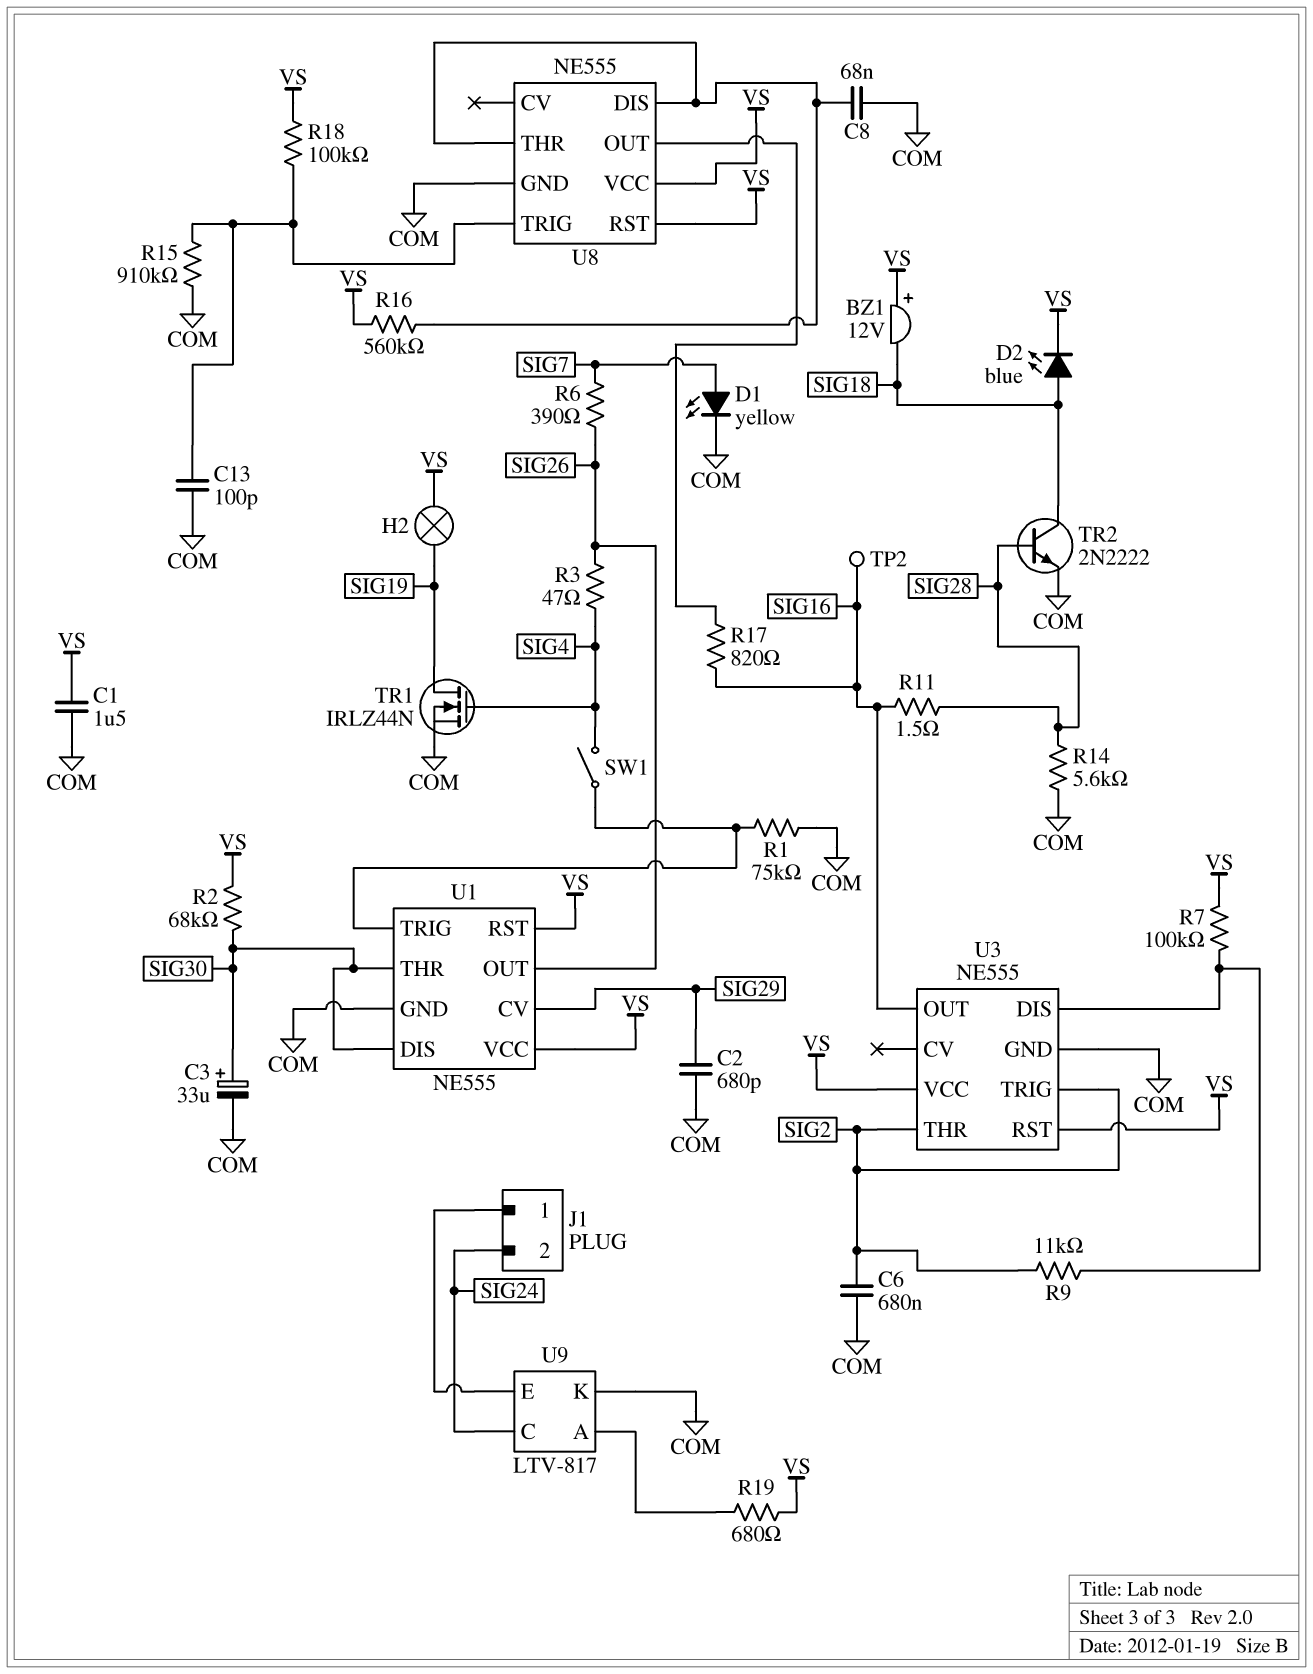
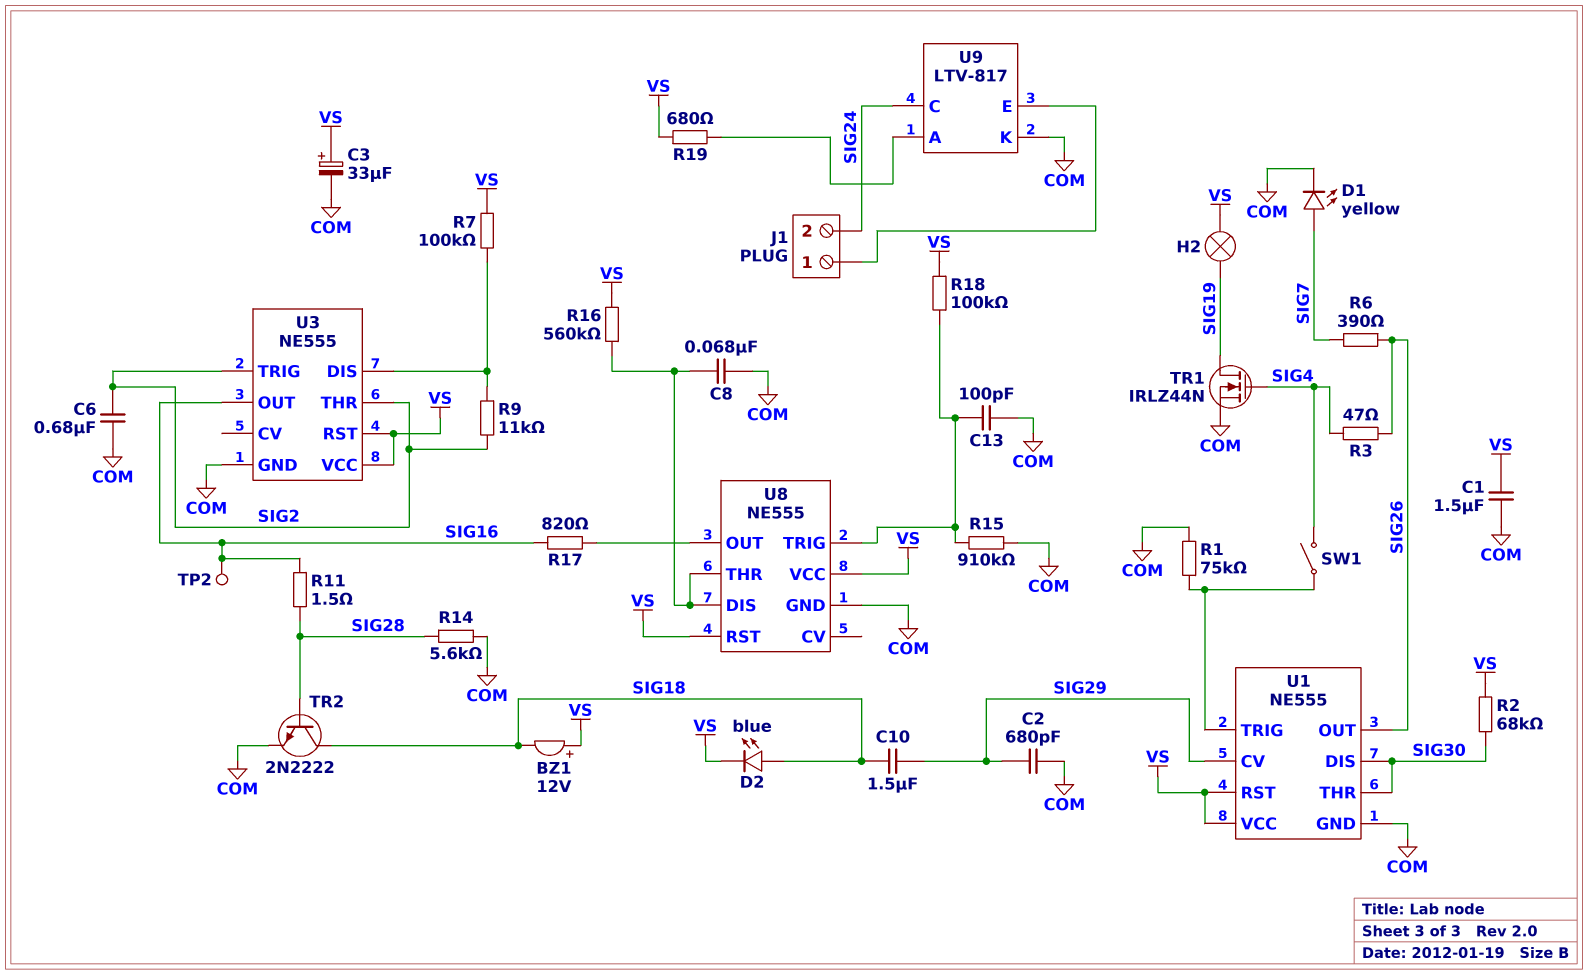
C3: 33uF (plus SIG30, minus COM) -> 33uF (plus VS, minus COM)
C10: none -> 1.5uF (SIG18, SIG29)

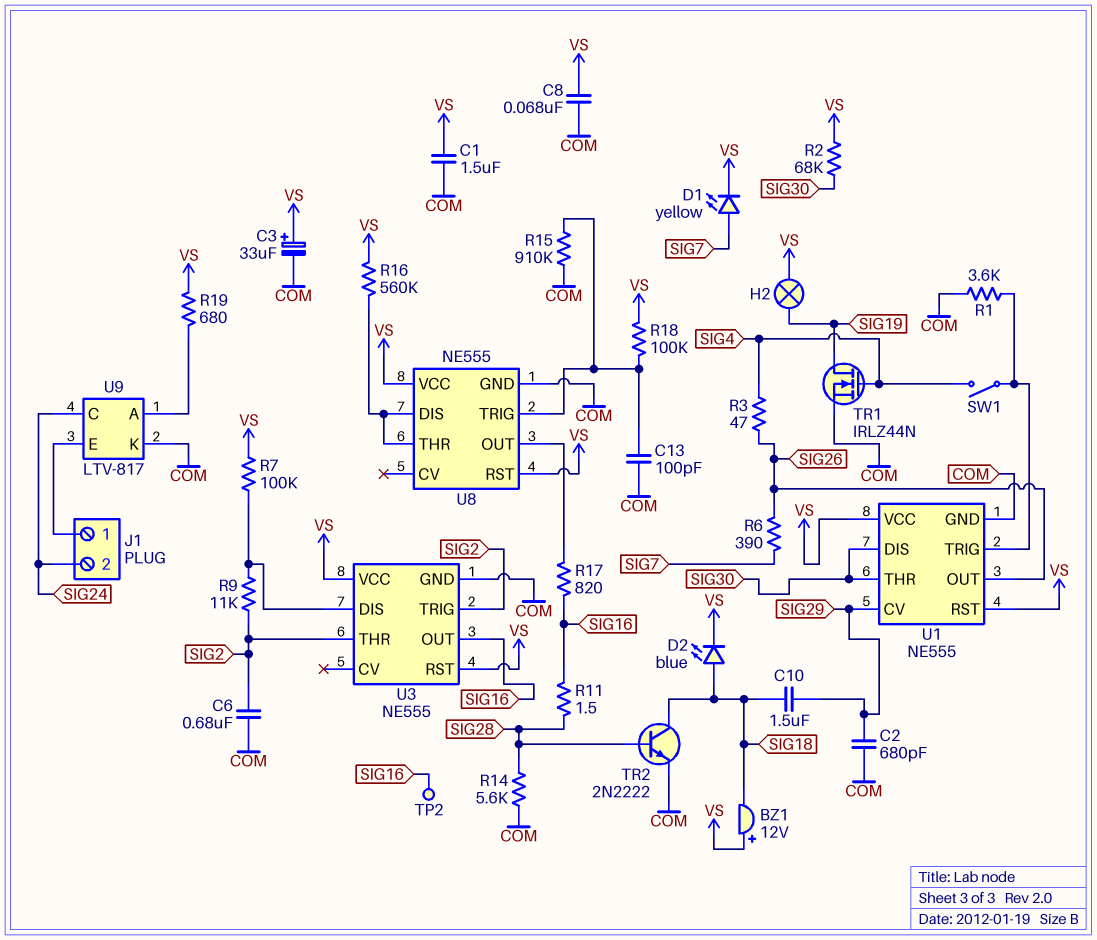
C8: 68nF (COM, U8/DIS) -> 68nF (COM, VS)
D1: LED yellow (A SIG7, K COM) -> LED yellow (A SIG7, K VS)
R1: 75k (COM, U1/TRIG) -> 3.6k (COM, U1/TRIG)

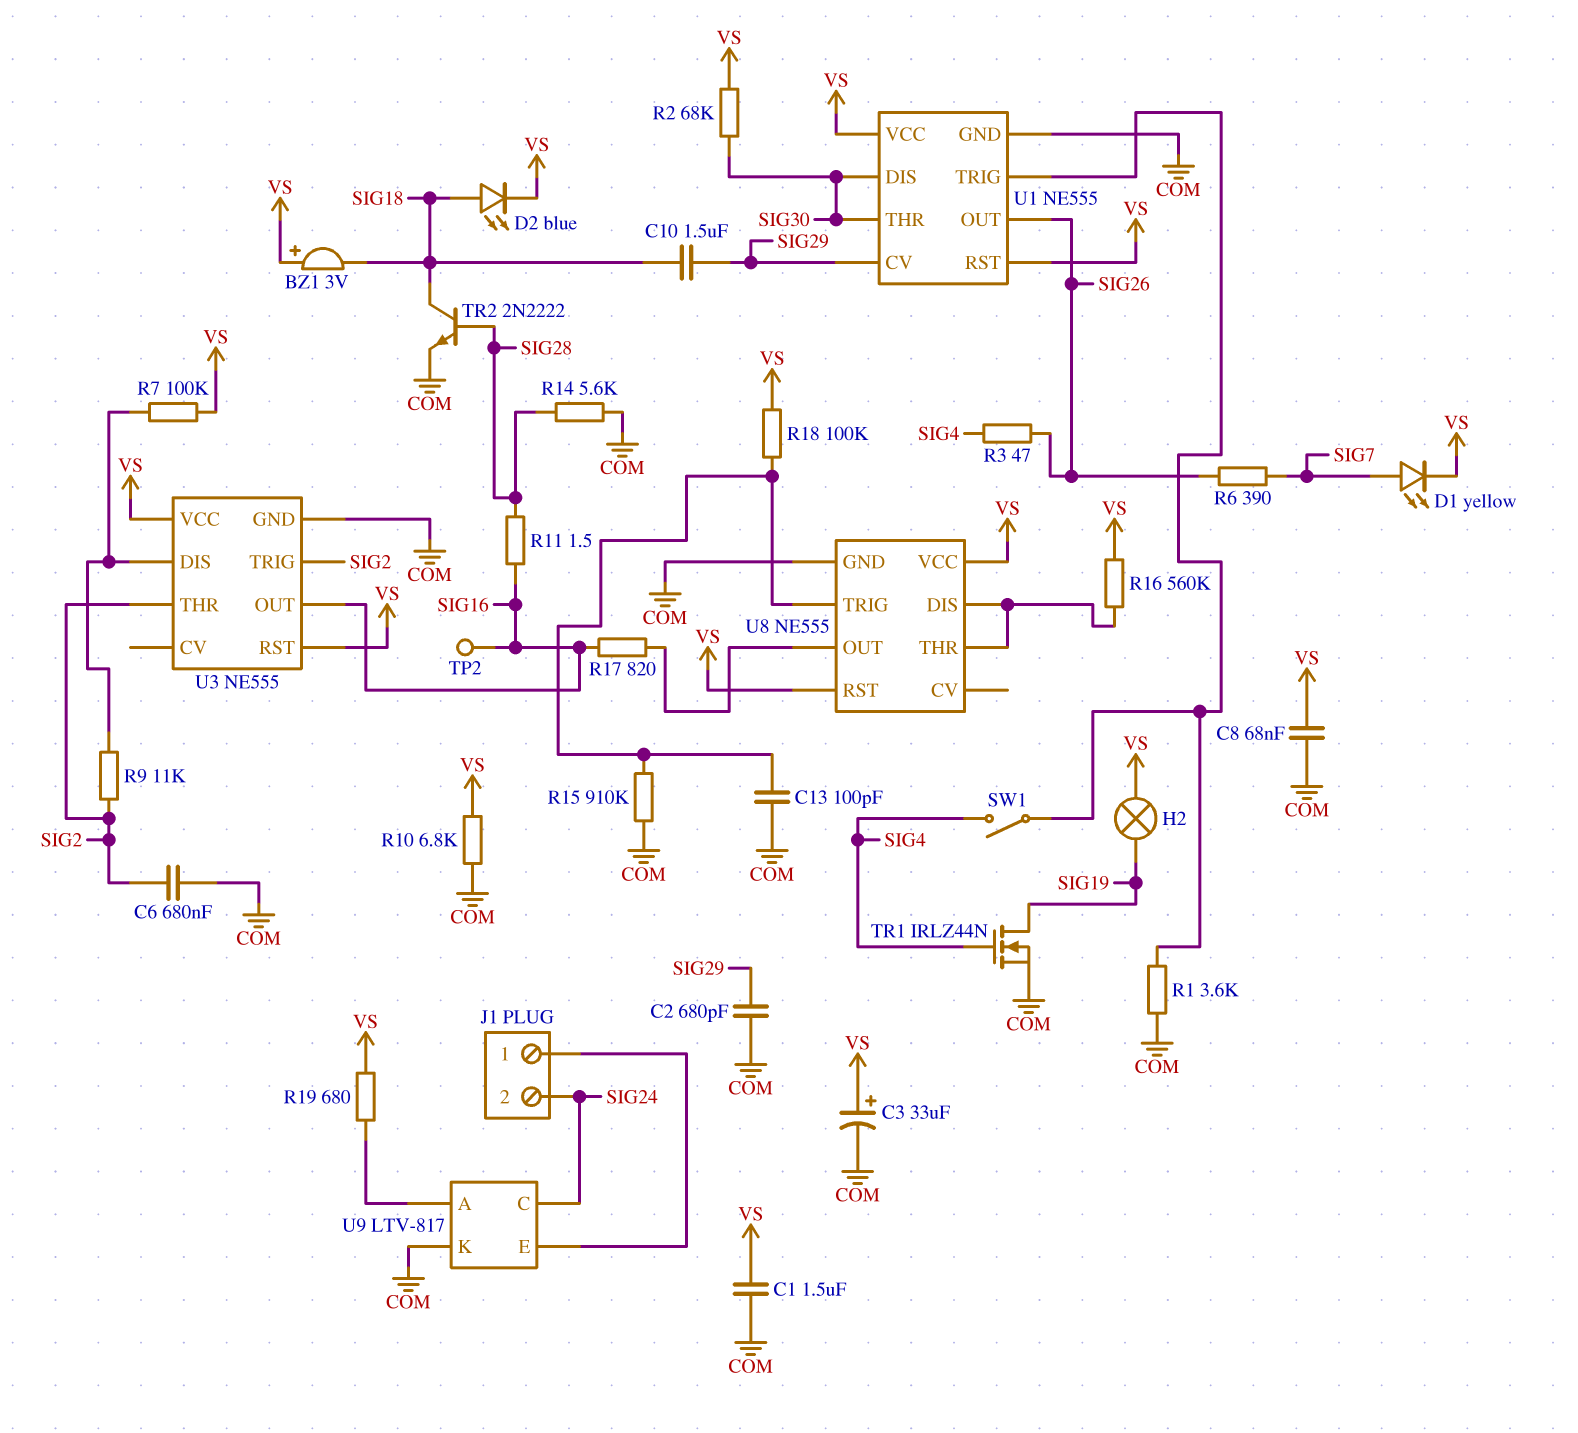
BZ1: buzzer 12V (plus VS, minus SIG18) -> buzzer 3V (plus VS, minus SIG18)
R10: none -> 6.8k (COM, VS)

